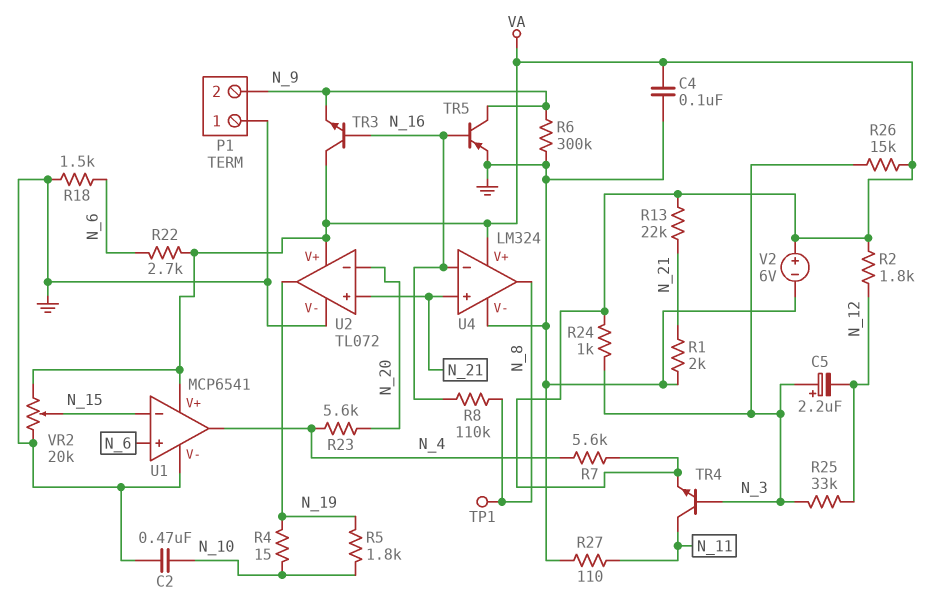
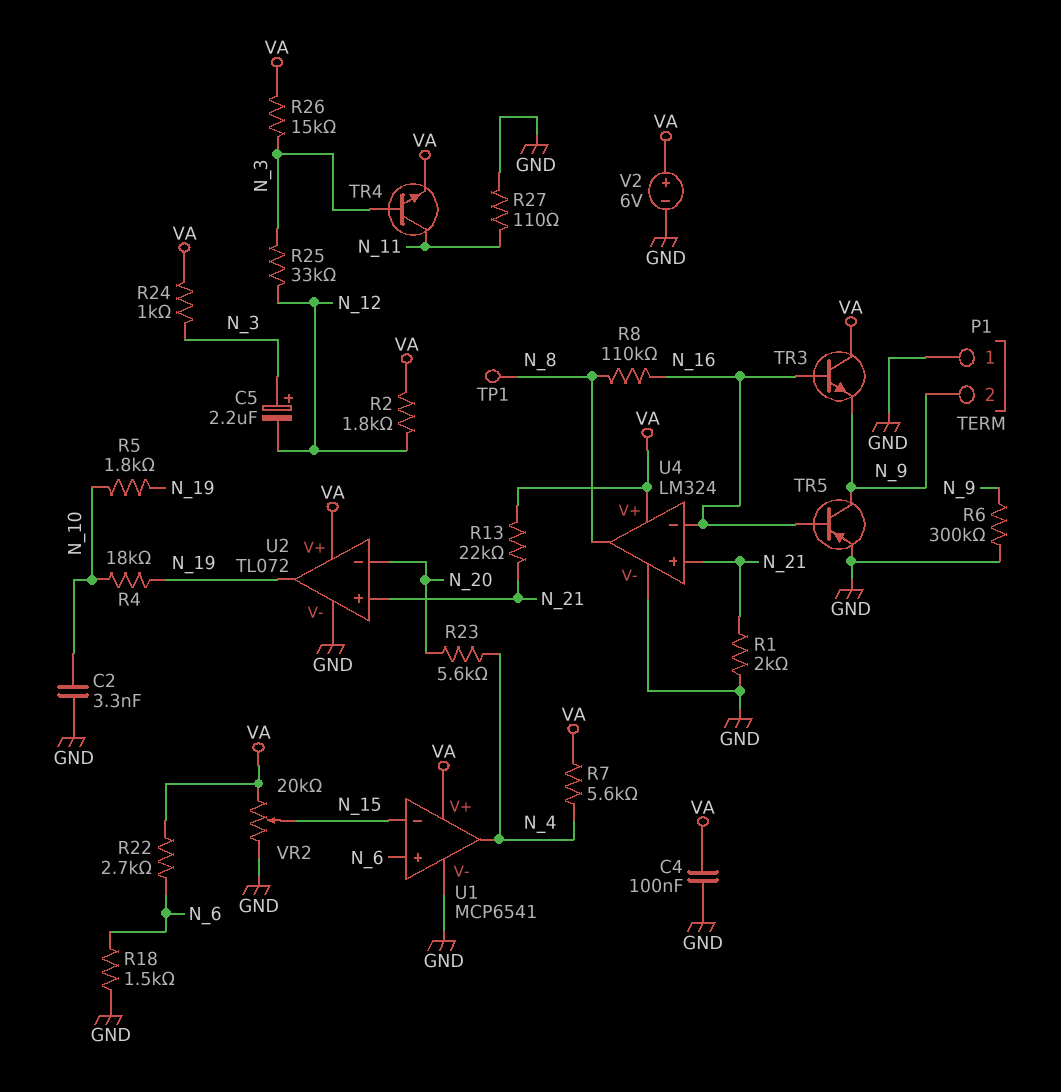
C2: 470nF (GND, N_10) -> 3.3nF (GND, N_10)
R4: 15 (N_10, N_19) -> 18k (N_10, N_19)

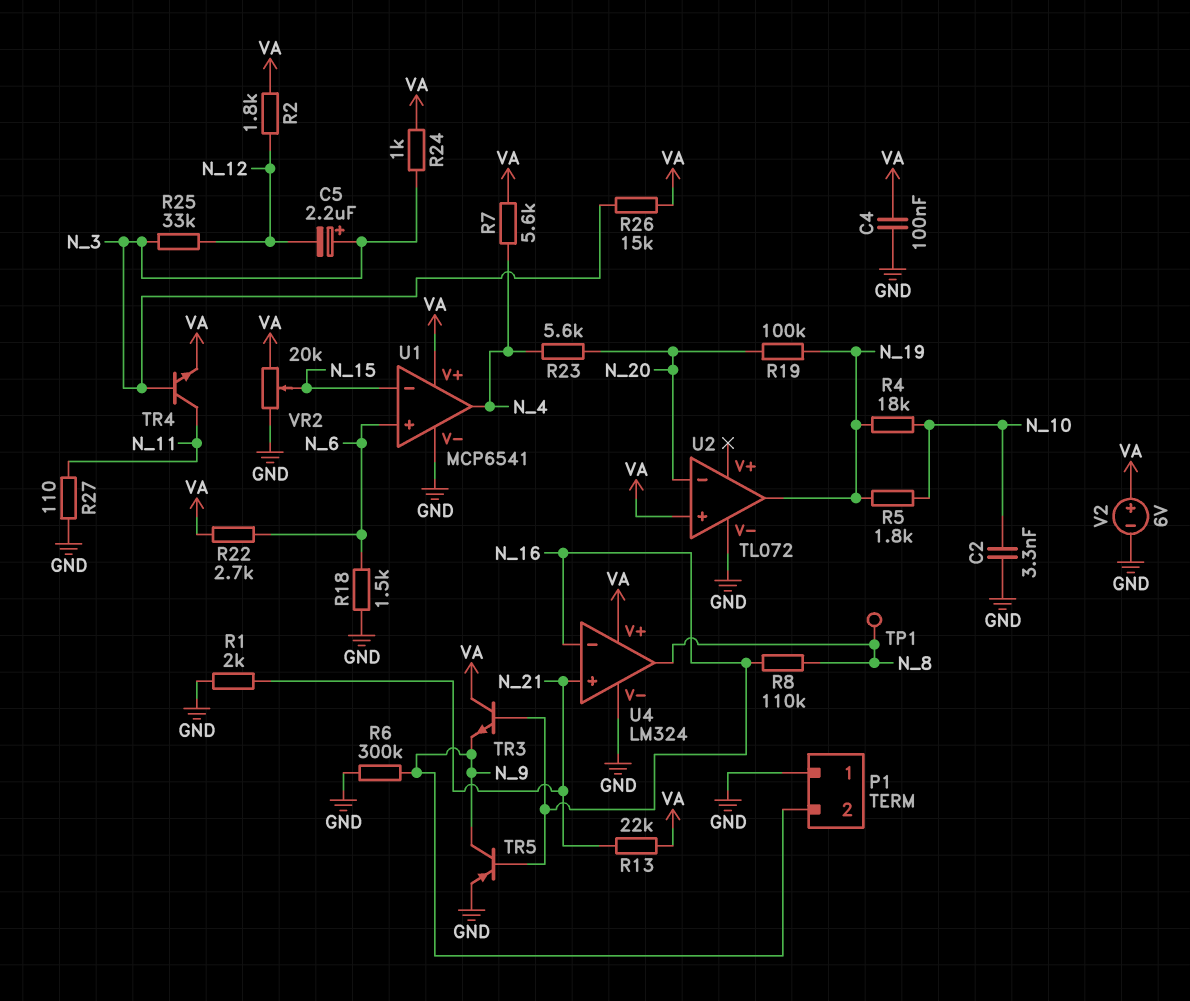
R19: none -> 100k (N_19, N_20)
U2 pin V+: VA -> none
U2 pin in+: N_21 -> VA

